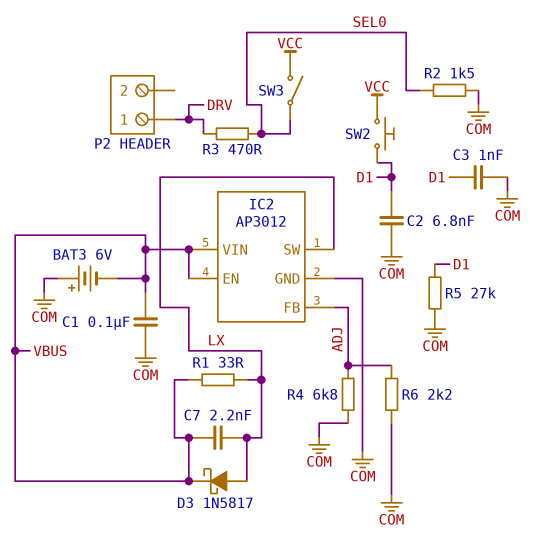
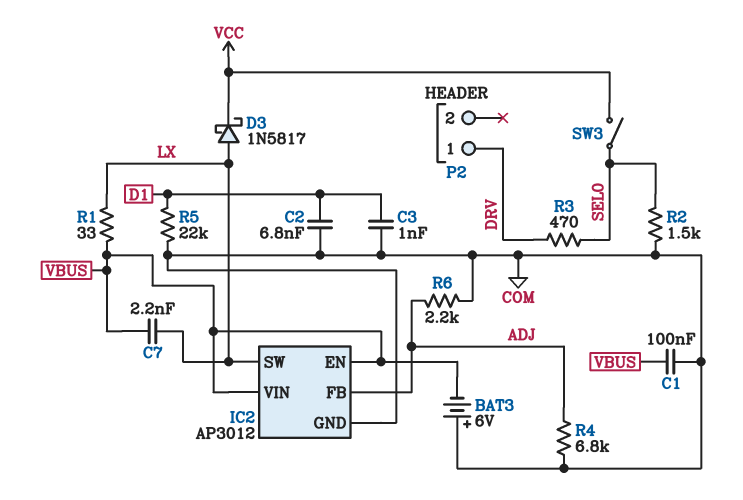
D3: schottky 1N5817 (A LX, K VBUS) -> schottky 1N5817 (A LX, K VCC)
R5: 27k (COM, D1) -> 22k (COM, D1)
SW2: button (D1, VCC) -> none

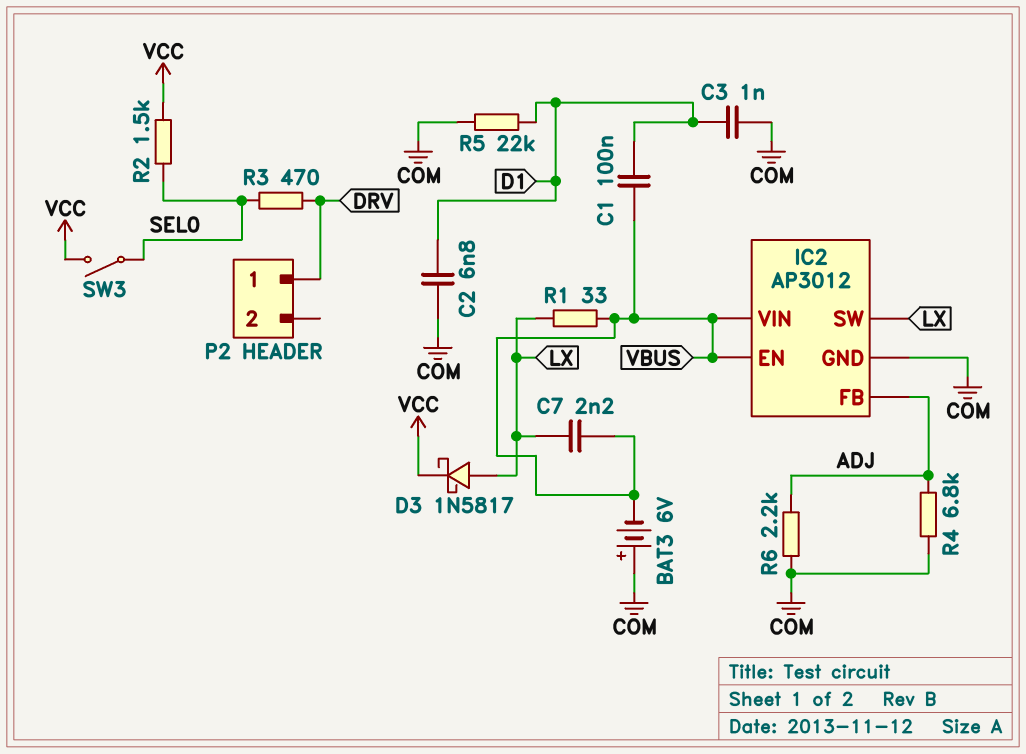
C1: 100nF (COM, VBUS) -> 100nF (D1, VBUS)
R2: 1.5k (COM, SEL0) -> 1.5k (SEL0, VCC)

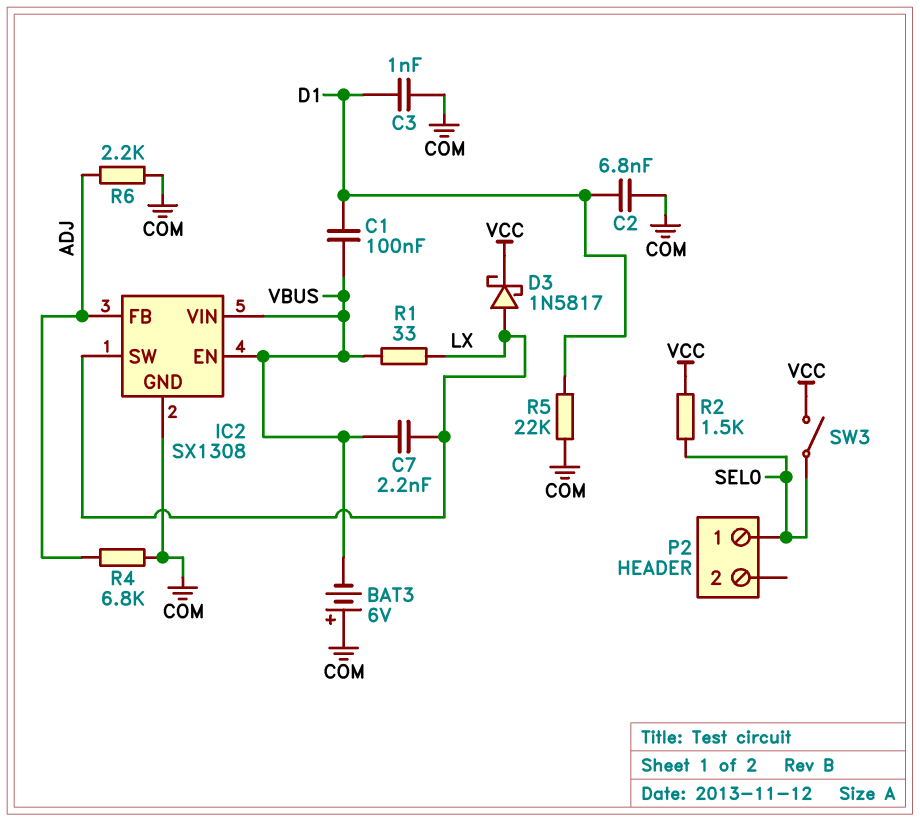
IC2: AP3012 -> SX1308
P2 pin 1: DRV -> SEL0
R3: 470 (DRV, SEL0) -> none

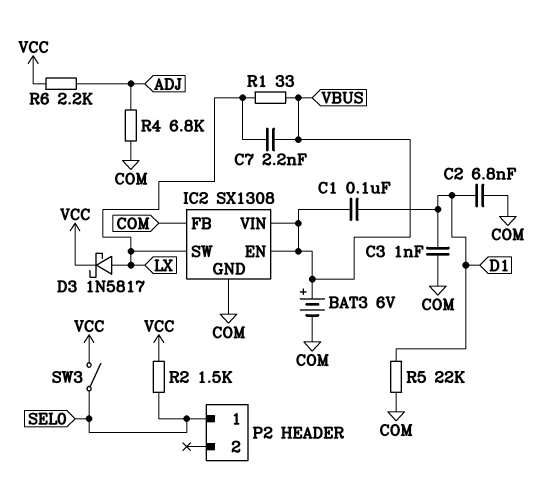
BAT3: 6V (plus COM, minus VBUS) -> 6V (plus VBUS, minus COM)
IC2 pin FB: ADJ -> COM
R6: 2.2k (ADJ, COM) -> 2.2k (ADJ, VCC)

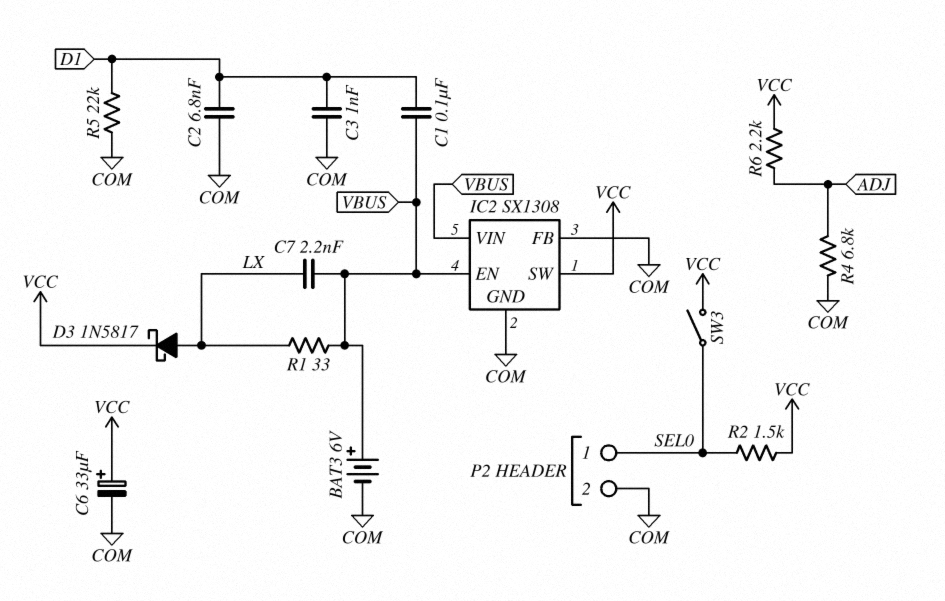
C6: none -> 33uF (plus VCC, minus COM)
IC2 pin SW: LX -> VCC
P2 pin 2: none -> COM

